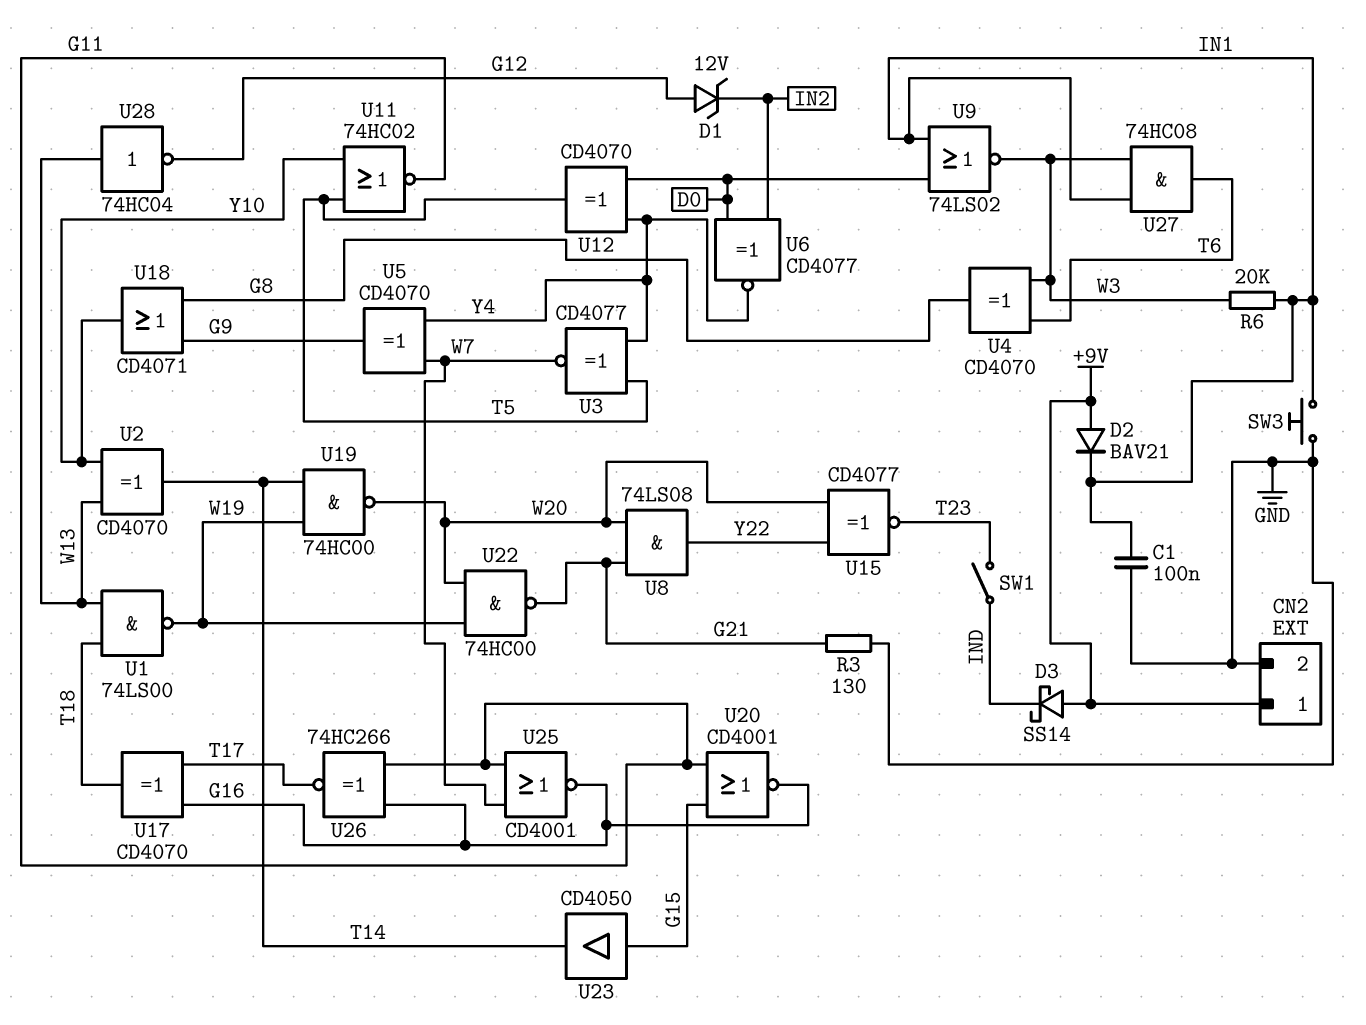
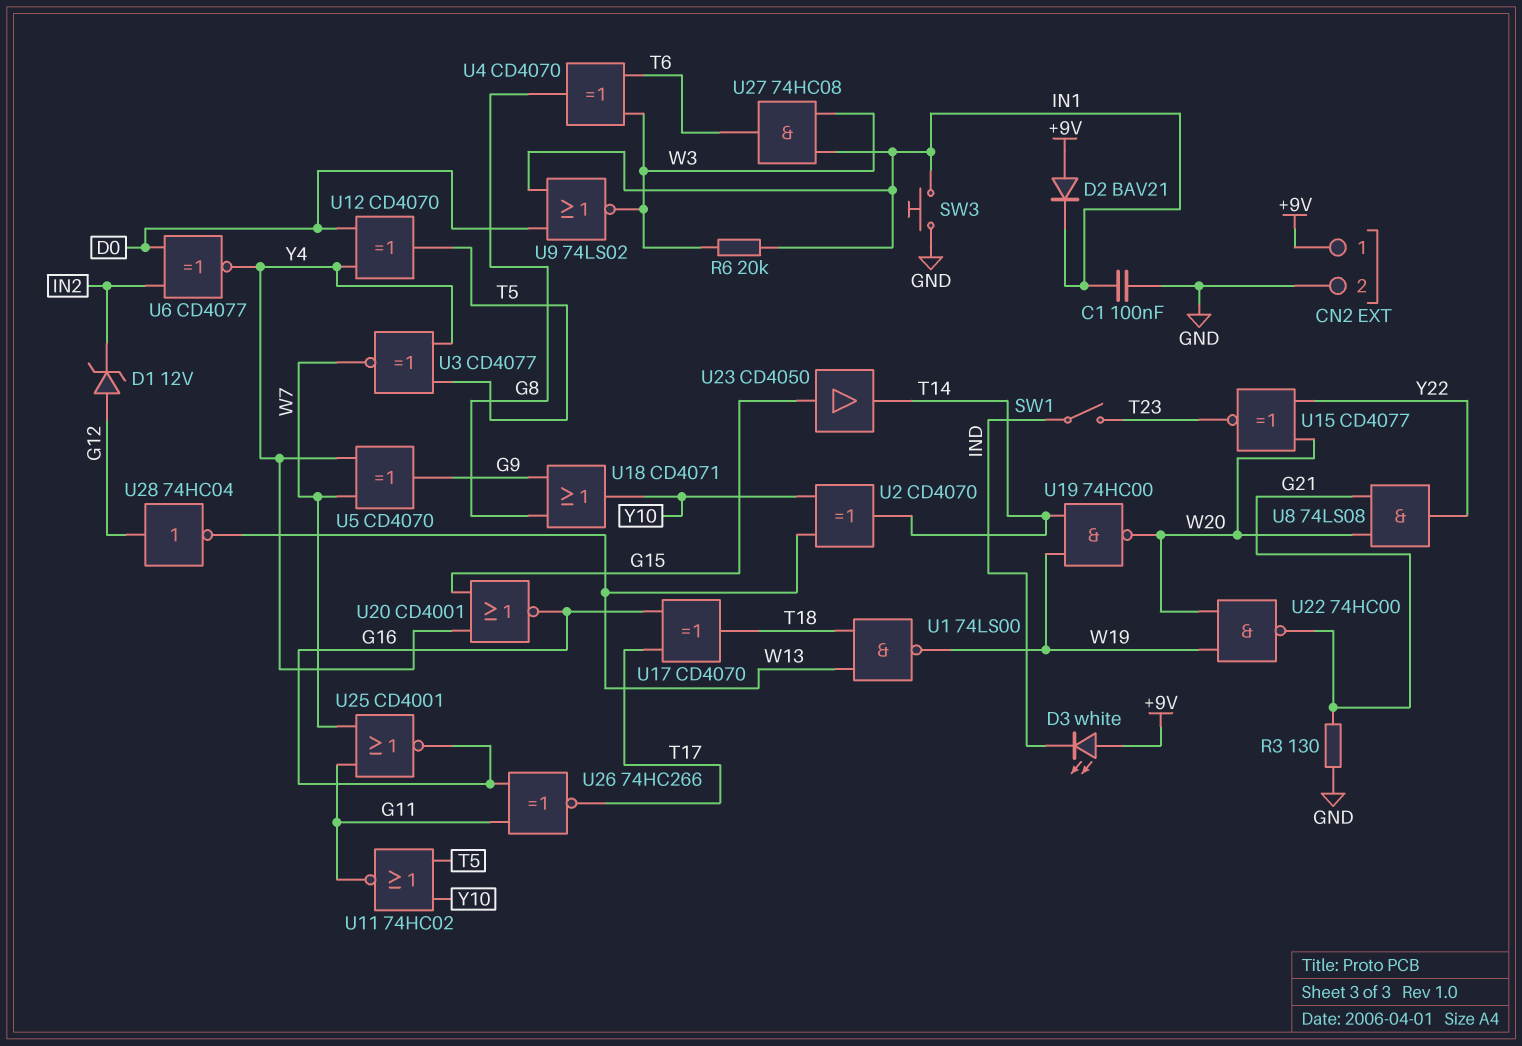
D3: schottky SS14 (A +9V, K IND) -> LED white (A +9V, K IND)
U20: NOR CD4001 (in G11, in G15, out G16) -> NOR CD4001 (in G15, in Y4, out G16)
U28: NOT 74HC04 (in W13, out G12) -> NOT 74HC04 (in G12, out W13)

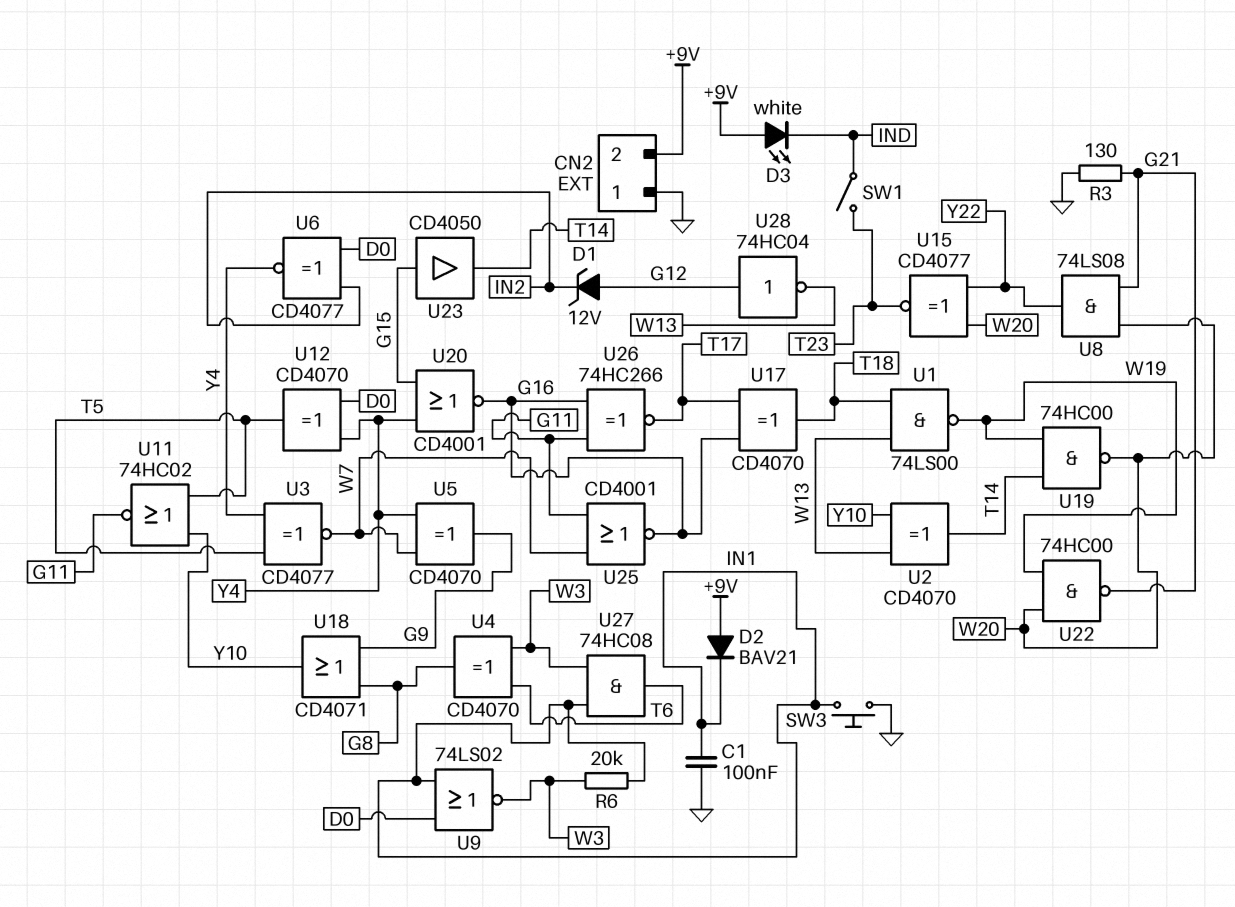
CN2 pin 1: +9V -> GND
CN2 pin 2: GND -> +9V

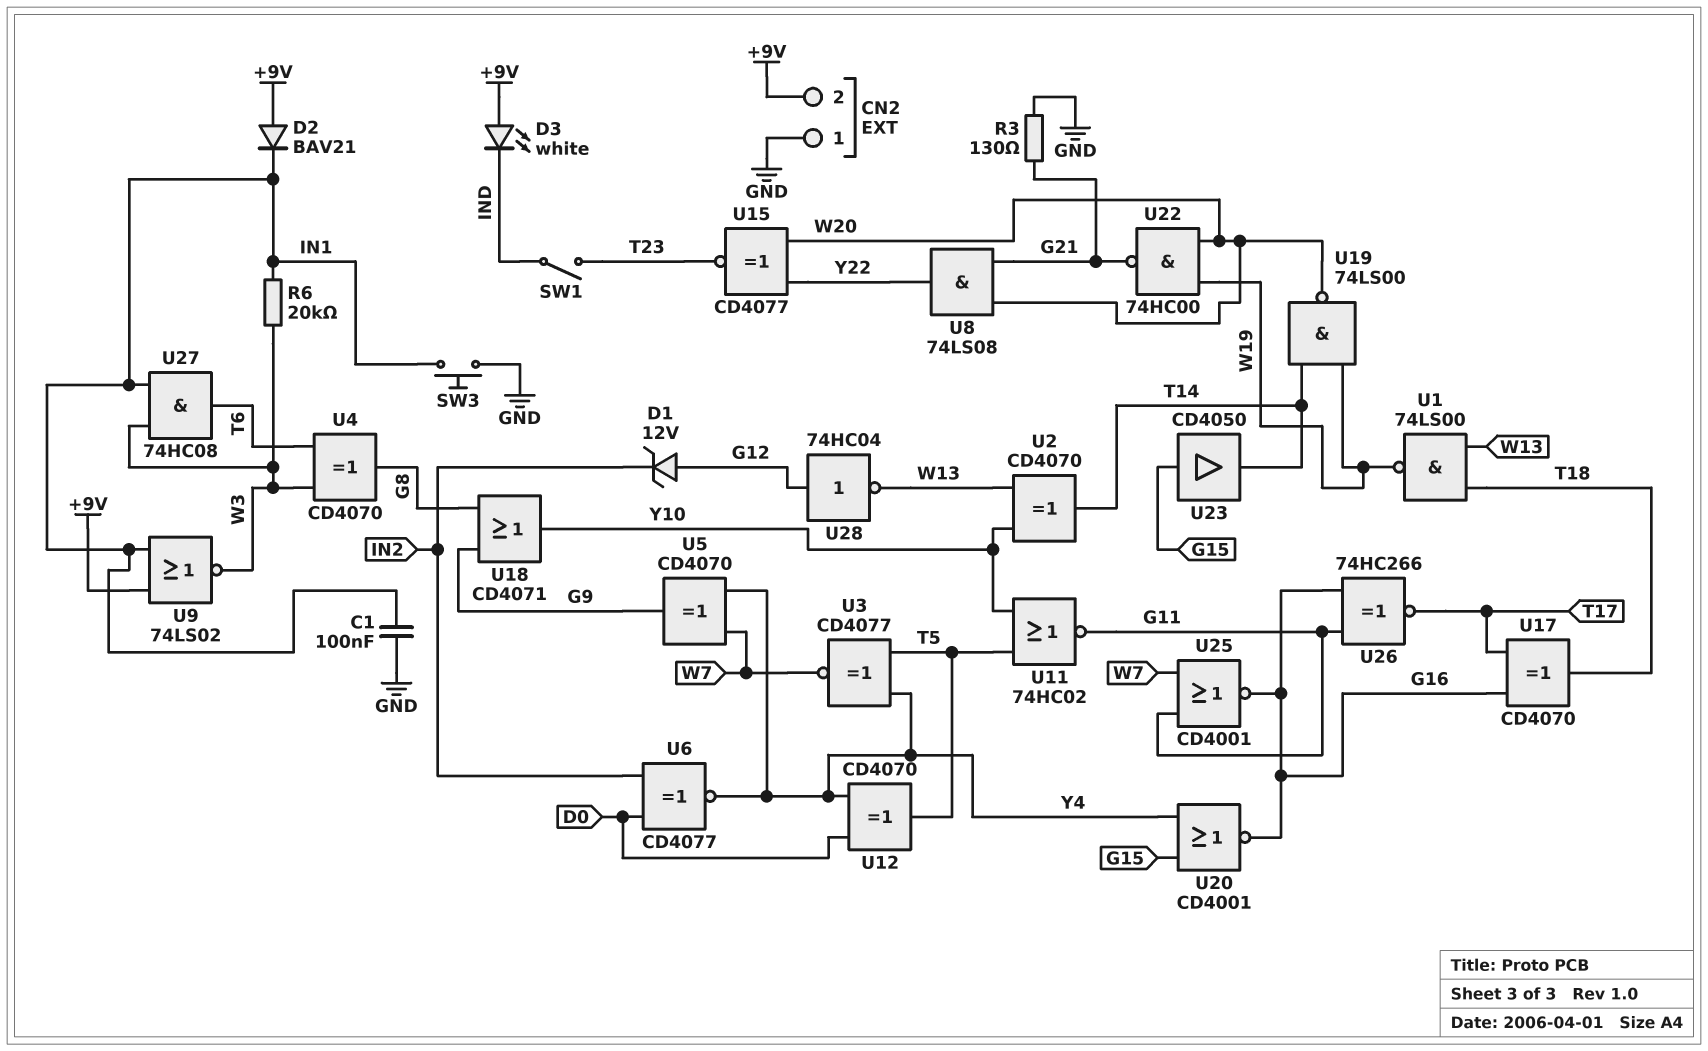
U9: NOR 74LS02 (in D0, in IN1, out W3) -> NOR 74LS02 (in +9V, in IN1, out W3)
U19: NAND 74HC00 (in T14, in W19, out W20) -> NAND 74LS00 (in T14, in W19, out W20)

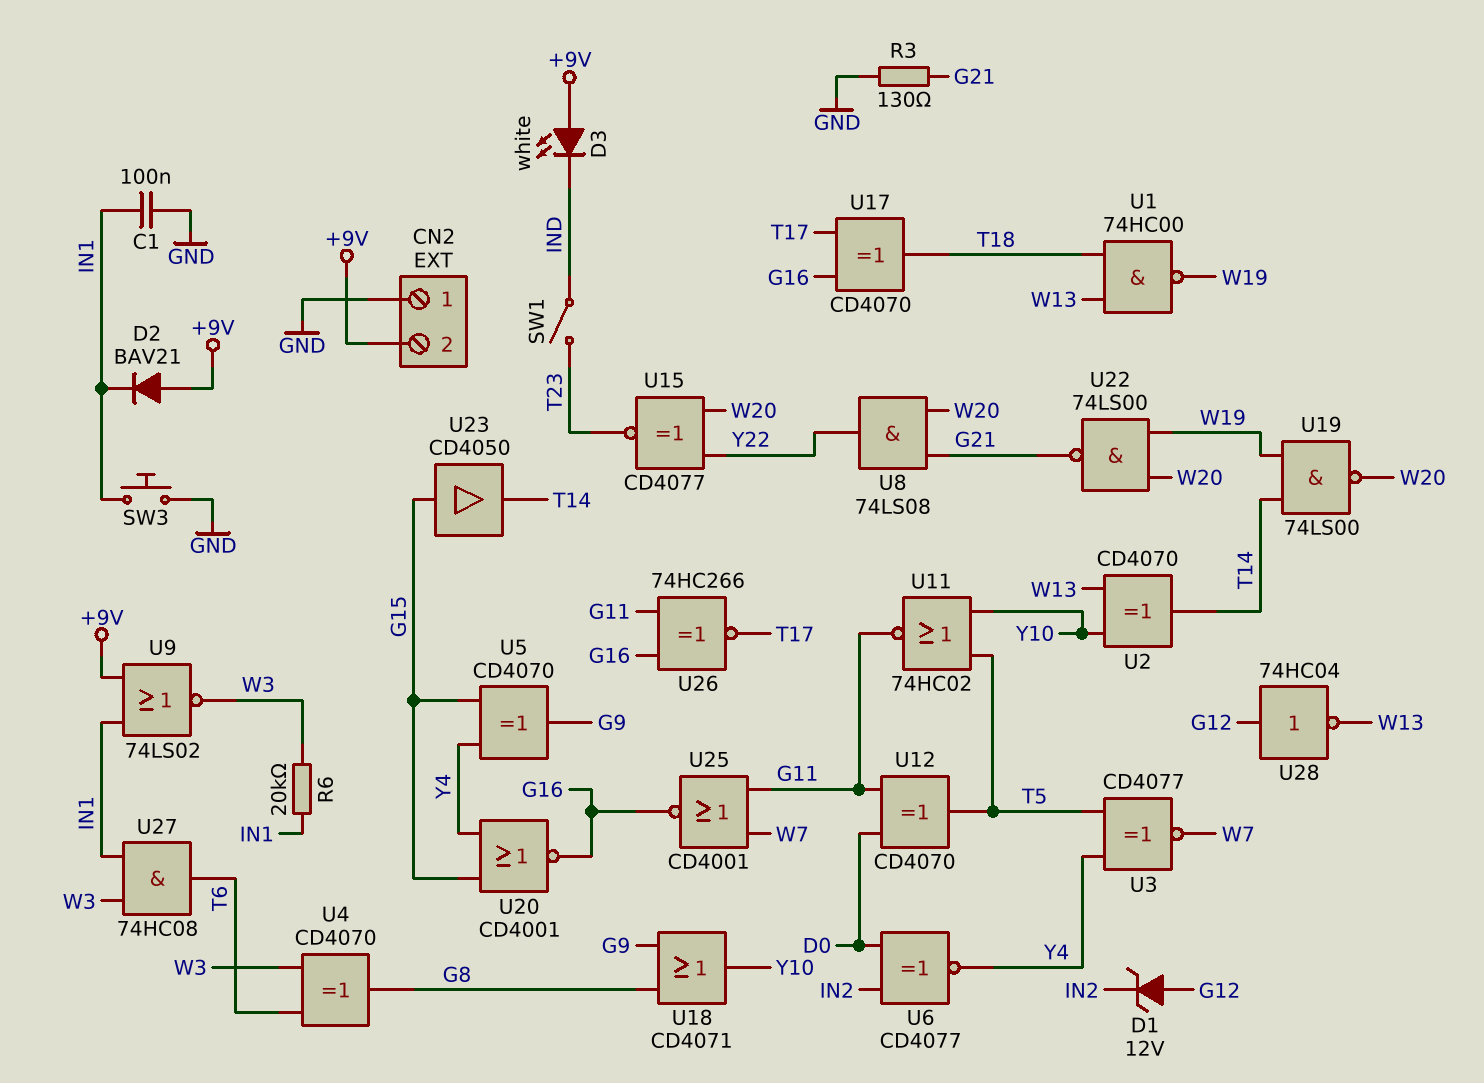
U1: NAND 74LS00 (in T18, in W13, out W19) -> NAND 74HC00 (in T18, in W13, out W19)
U5: XOR CD4070 (in W7, in Y4, out G9) -> XOR CD4070 (in G15, in Y4, out G9)
U12: XOR CD4070 (in D0, in Y4, out T5) -> XOR CD4070 (in D0, in G11, out T5)
U22: NAND 74HC00 (in W19, in W20, out G21) -> NAND 74LS00 (in W19, in W20, out G21)

